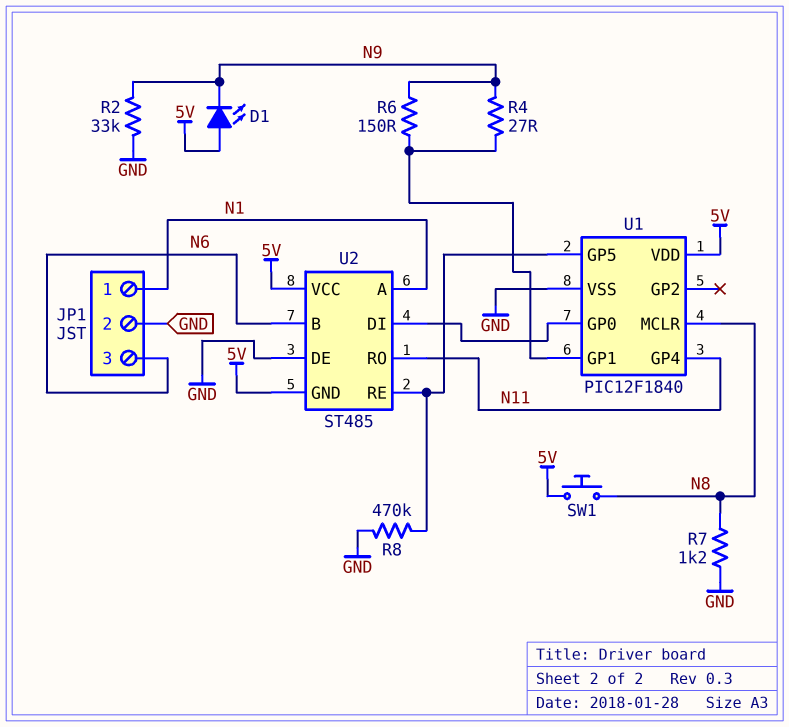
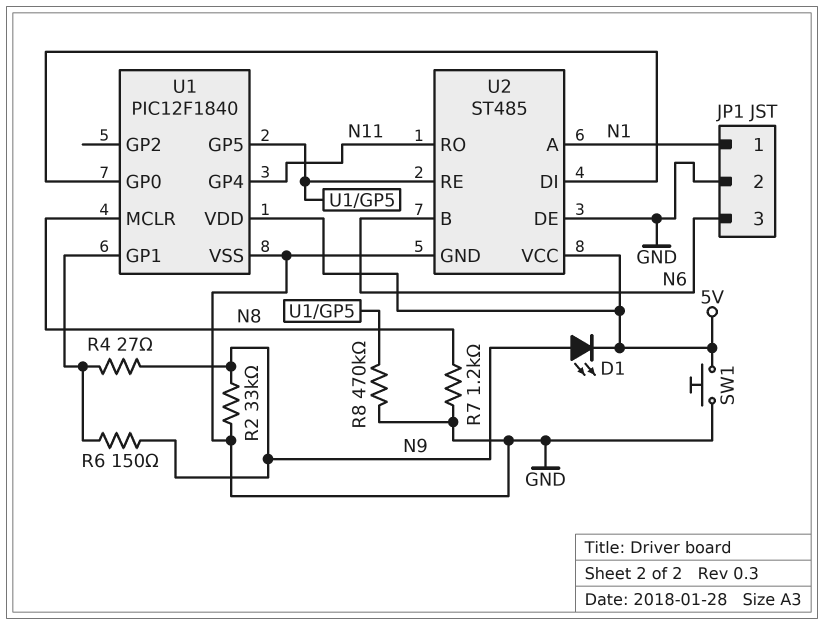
D1: LED (A 5V, K N9) -> LED (A N9, K 5V)
SW1: button (5V, N8) -> button (5V, GND)
U2 pin GND: 5V -> GND

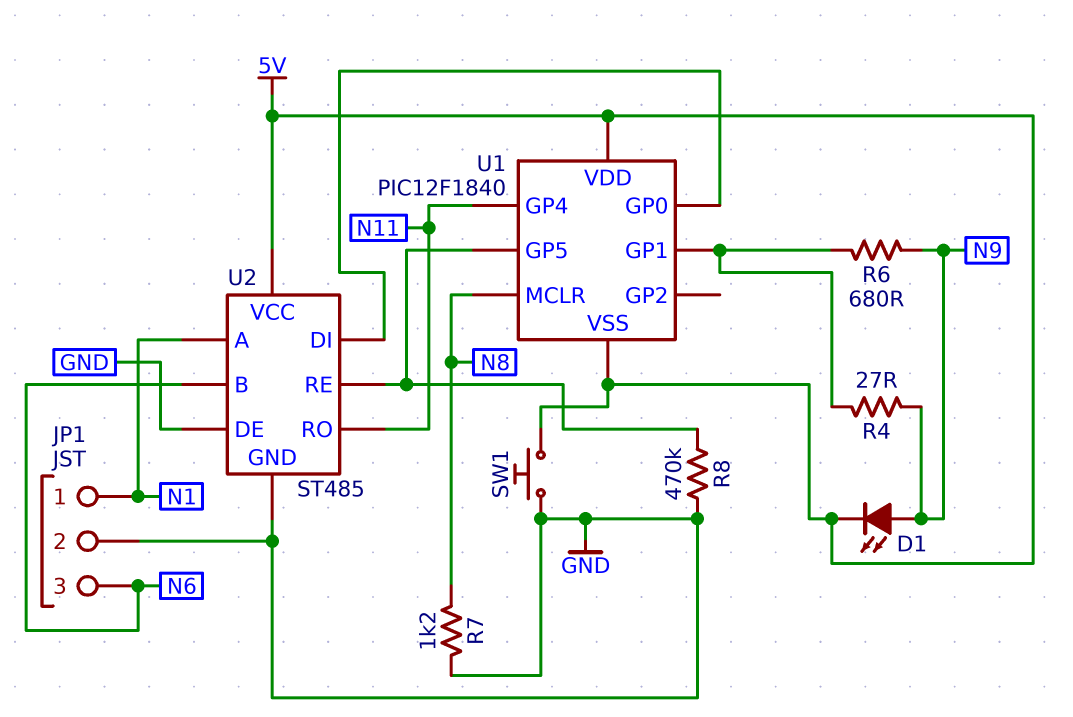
R2: 33k (GND, N9) -> none
R6: 150 (N9, U1/GP1) -> 680 (N9, U1/GP1)
U1 pin VSS: GND -> 5V

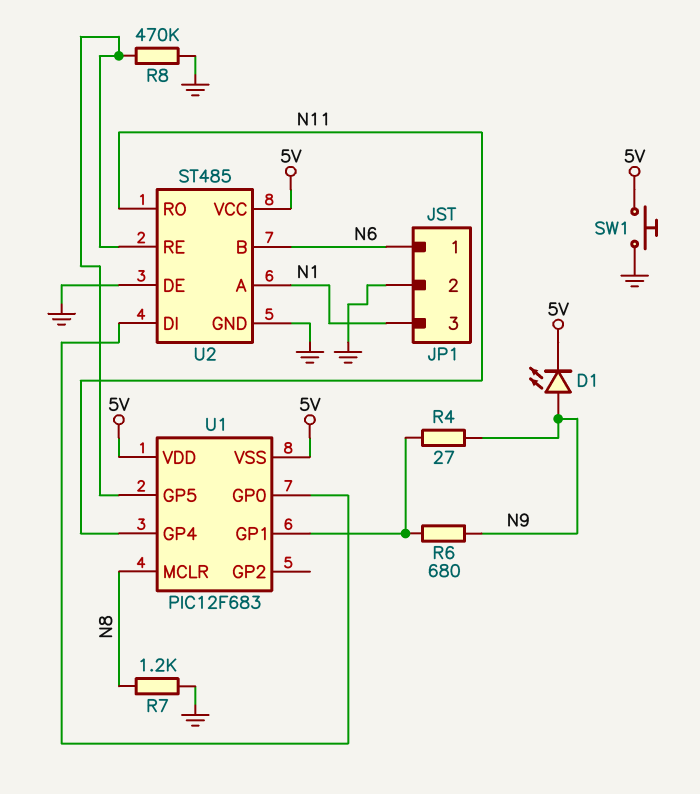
JP1 pin 1: N1 -> N6
JP1 pin 3: N6 -> N1
U1: PIC12F1840 -> PIC12F683

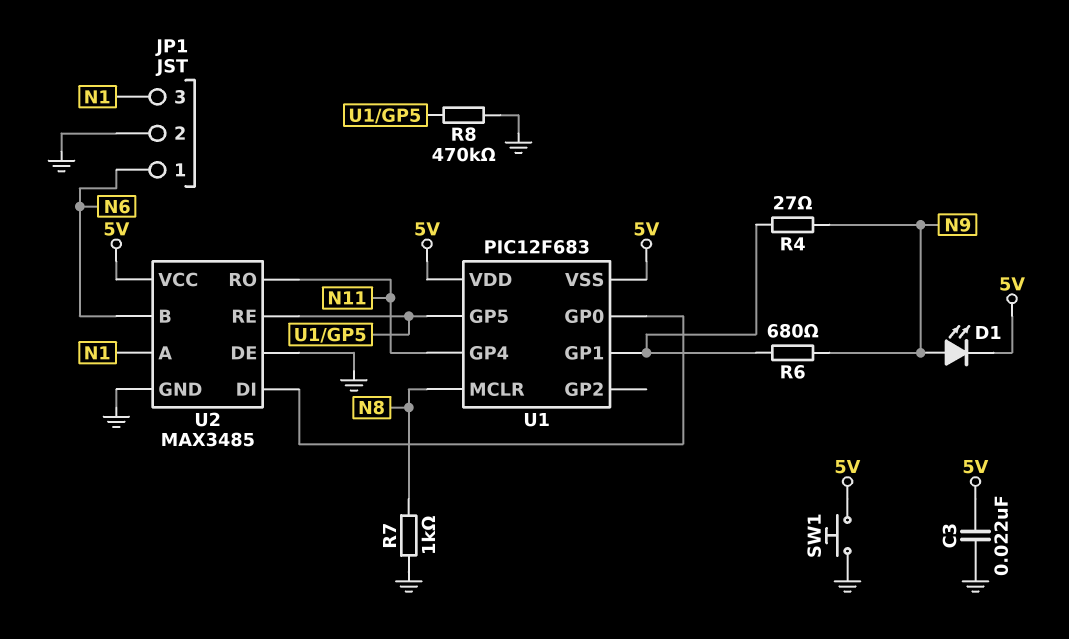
C3: none -> 22nF (5V, GND)
R7: 1.2k (GND, N8) -> 1k (GND, N8)
U2: ST485 -> MAX3485

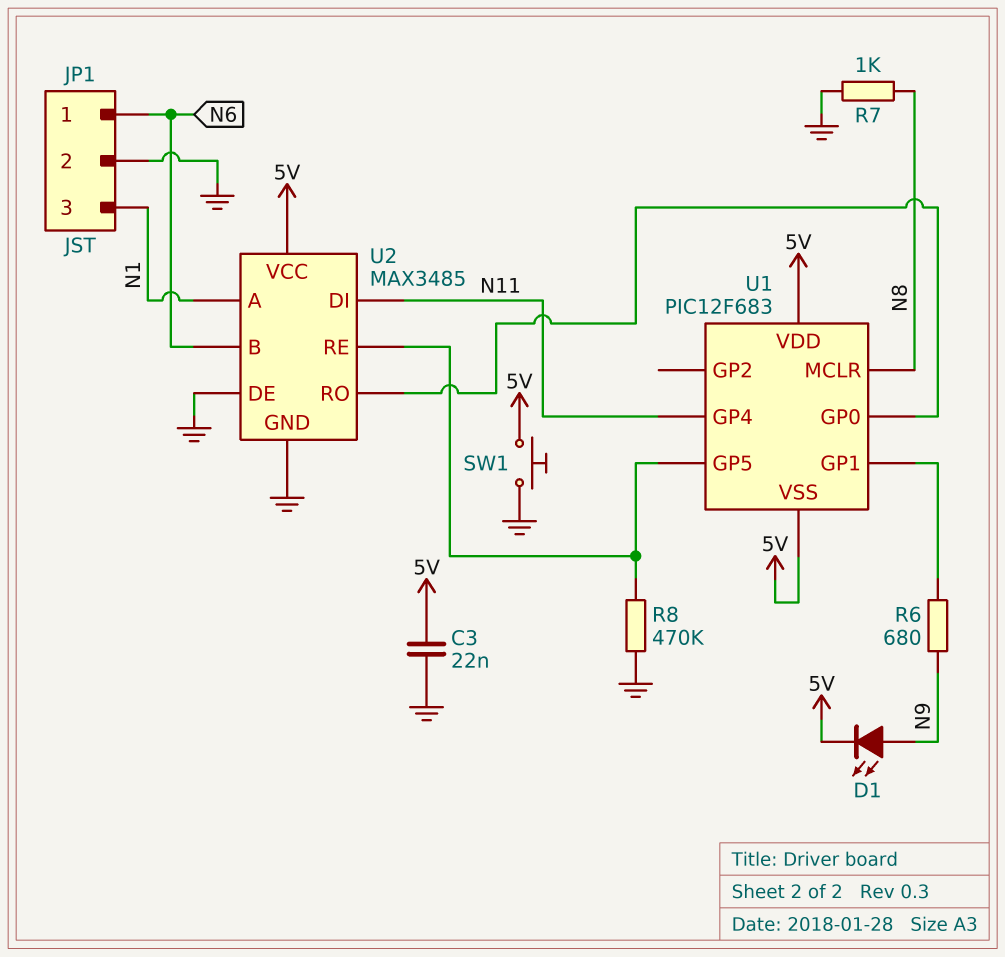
R4: 27 (N9, U1/GP1) -> none
U2 pin DI: U1/GP0 -> N11
U2 pin RO: N11 -> U1/GP0

